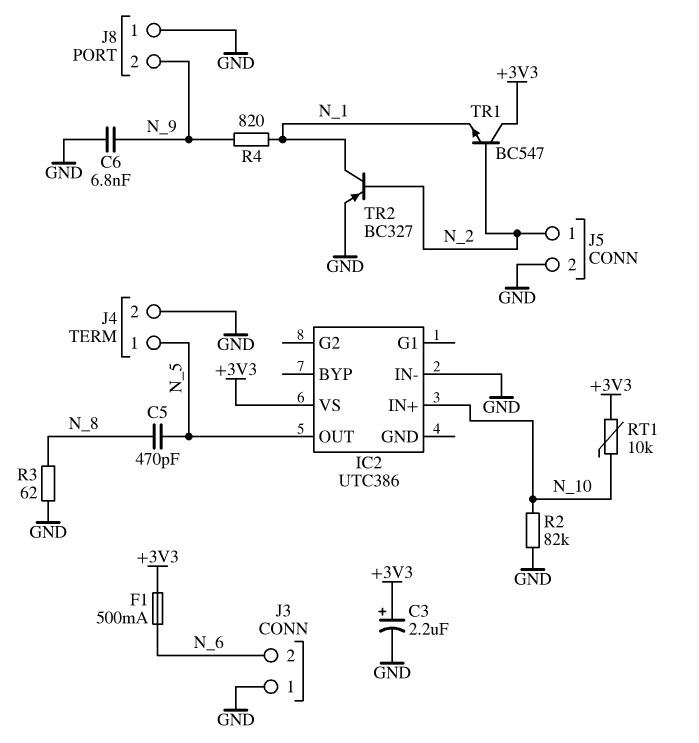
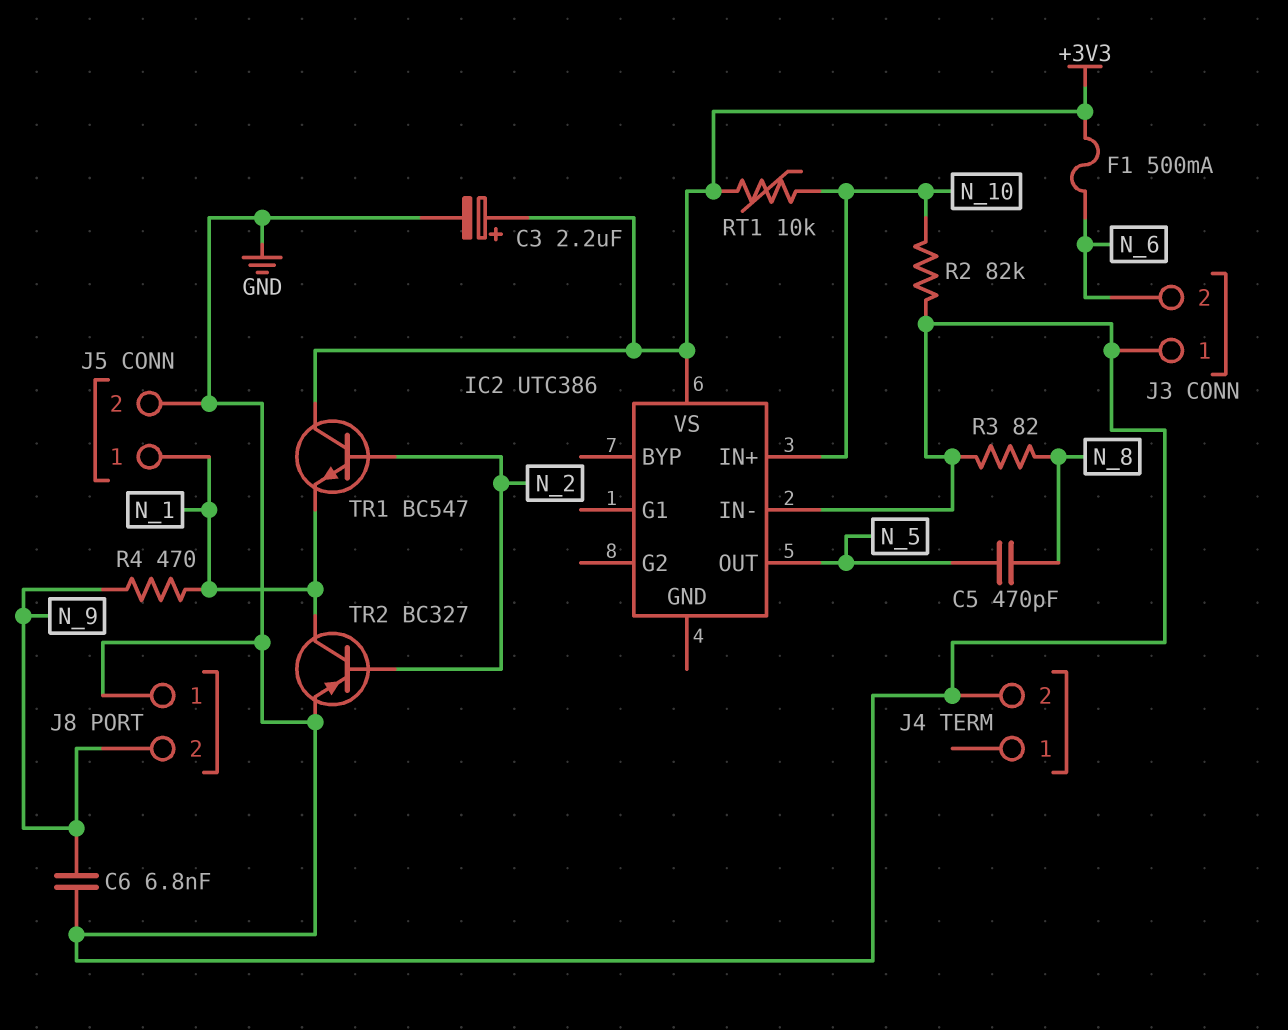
J4 pin 1: N_5 -> none
J5 pin 1: N_2 -> N_1
R3: 62 (GND, N_8) -> 82 (GND, N_8)
R4: 820 (N_1, N_9) -> 470 (N_1, N_9)

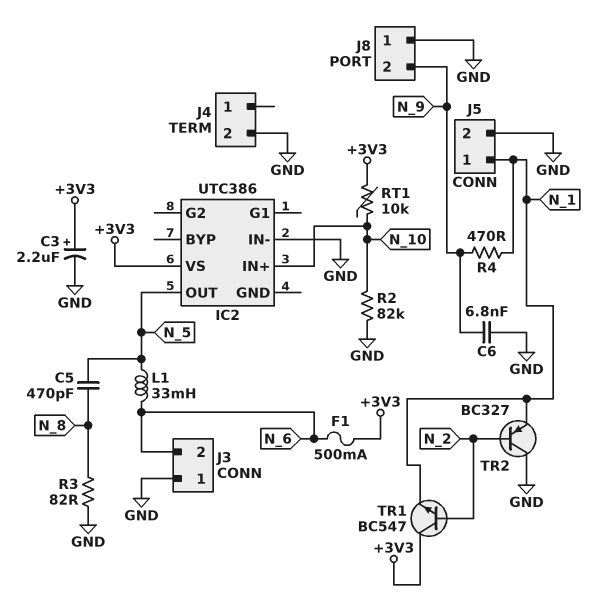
L1: none -> 33mH (N_5, N_6)
TR2: PNP BC327 (B N_2, C N_1, E GND) -> PNP BC327 (B N_2, C GND, E N_1)

